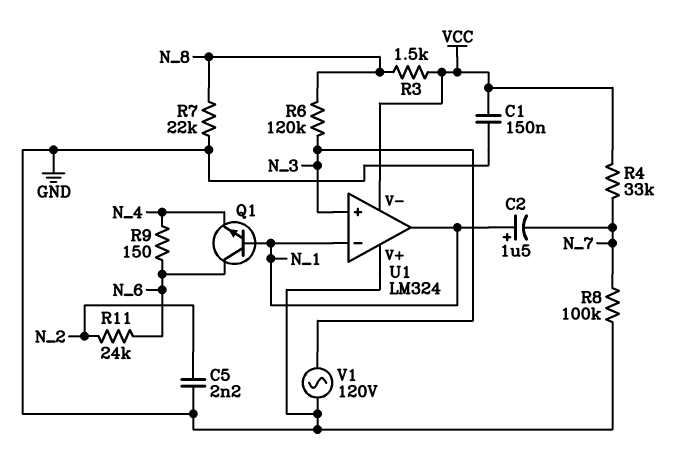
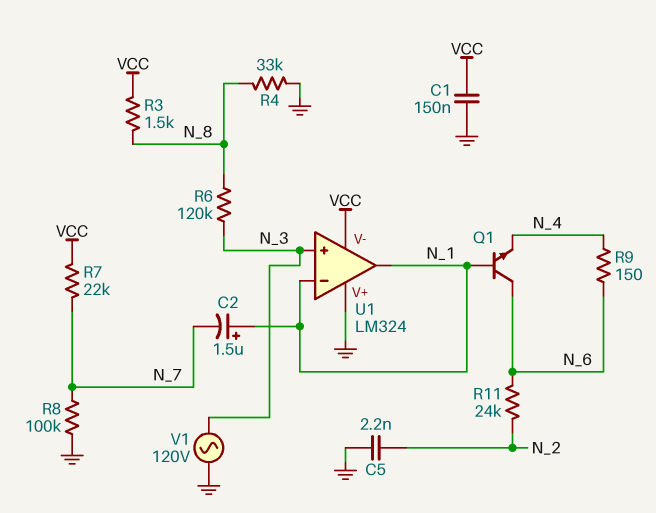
R4: 33k (N_7, VCC) -> 33k (GND, N_8)
R7: 22k (GND, N_8) -> 22k (N_7, VCC)

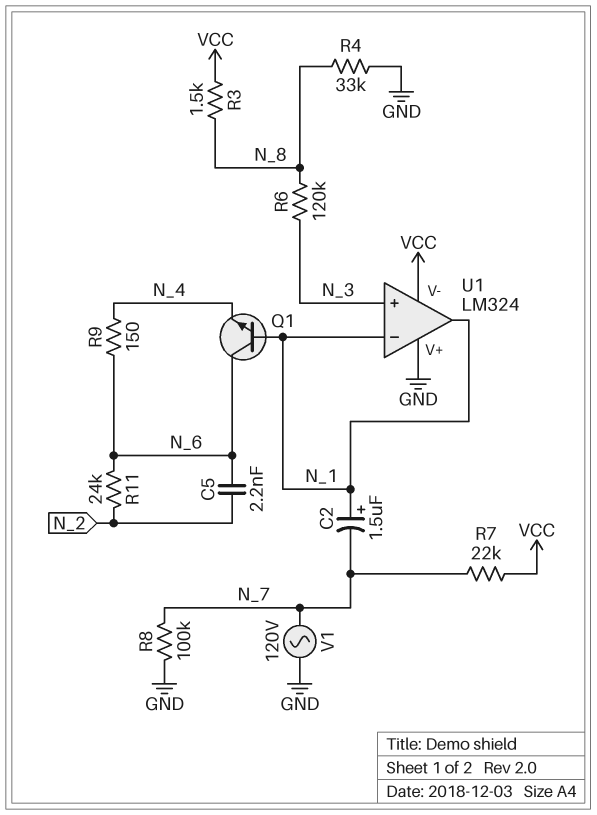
C1: 150nF (GND, VCC) -> none
C5: 2.2nF (GND, N_2) -> 2.2nF (N_2, N_6)
V1: AC 120V (GND, N_3) -> AC 120V (GND, N_7)

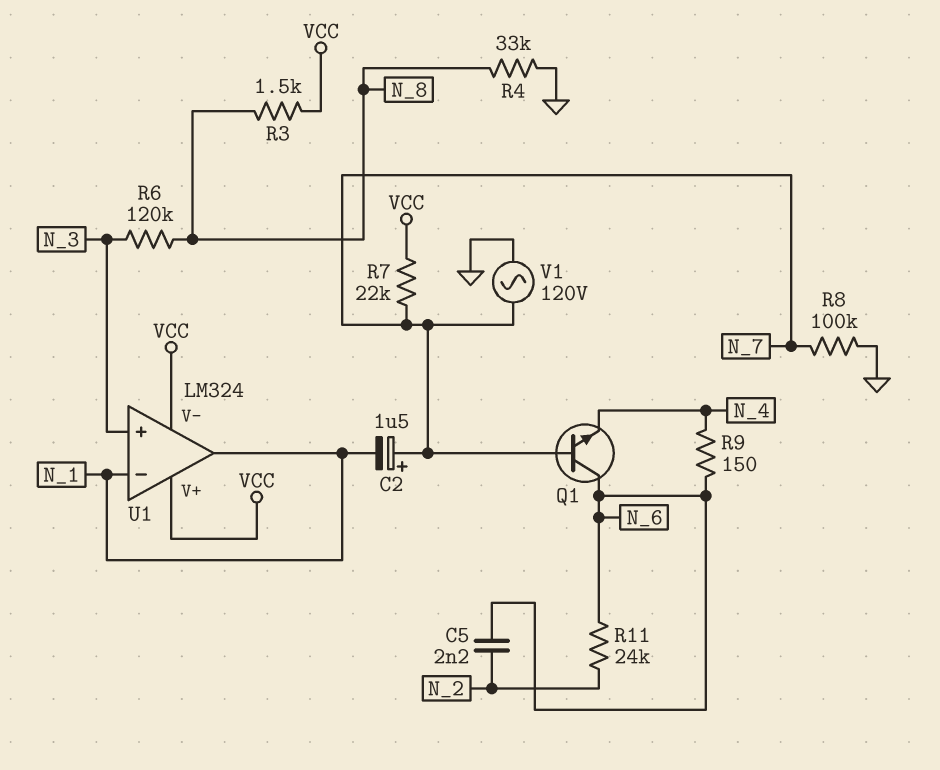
C2: 1.5uF (plus N_1, minus N_7) -> 1.5uF (plus N_7, minus N_1)
Q1: NPN (B N_1, C N_6, E N_4) -> NPN (B N_7, C N_6, E N_4)
U1 pin V+: GND -> VCC

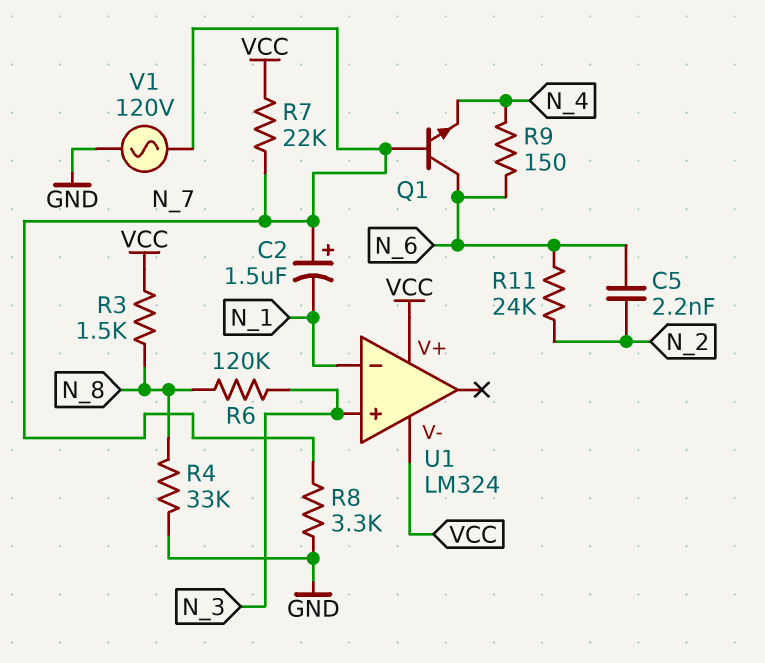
R8: 100k (GND, N_7) -> 3.3k (GND, N_7)
U1 pin out: N_1 -> none

